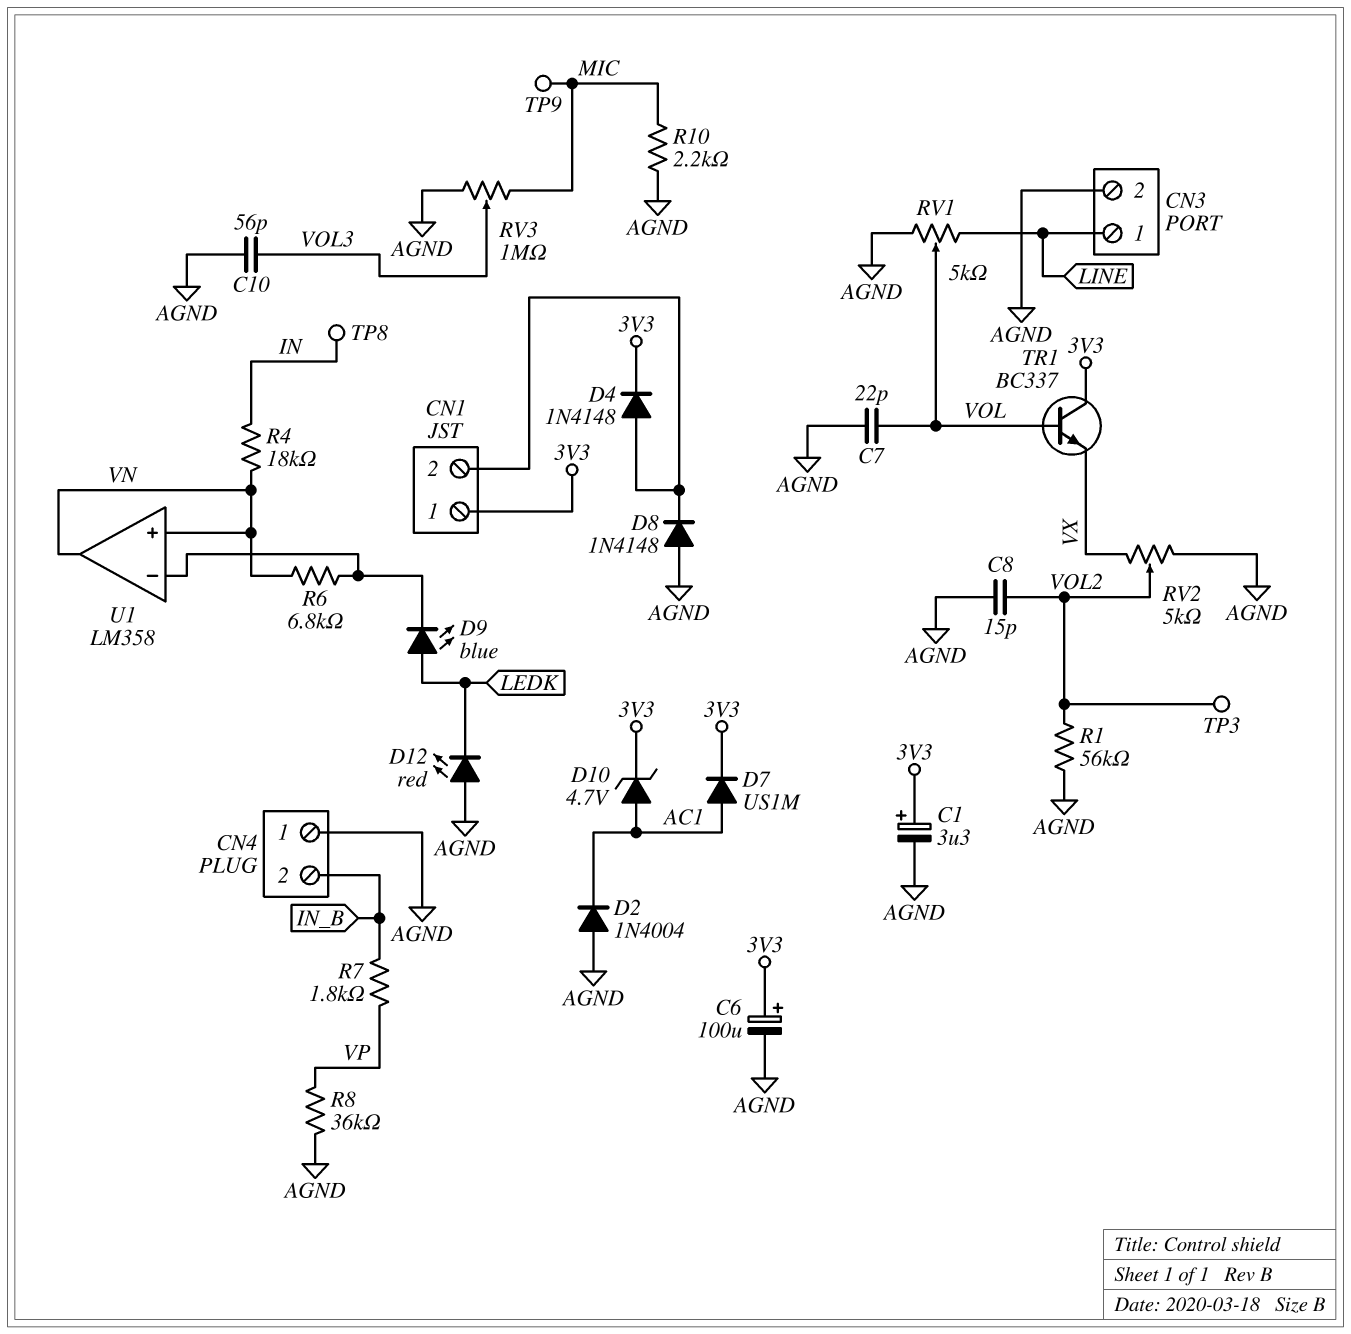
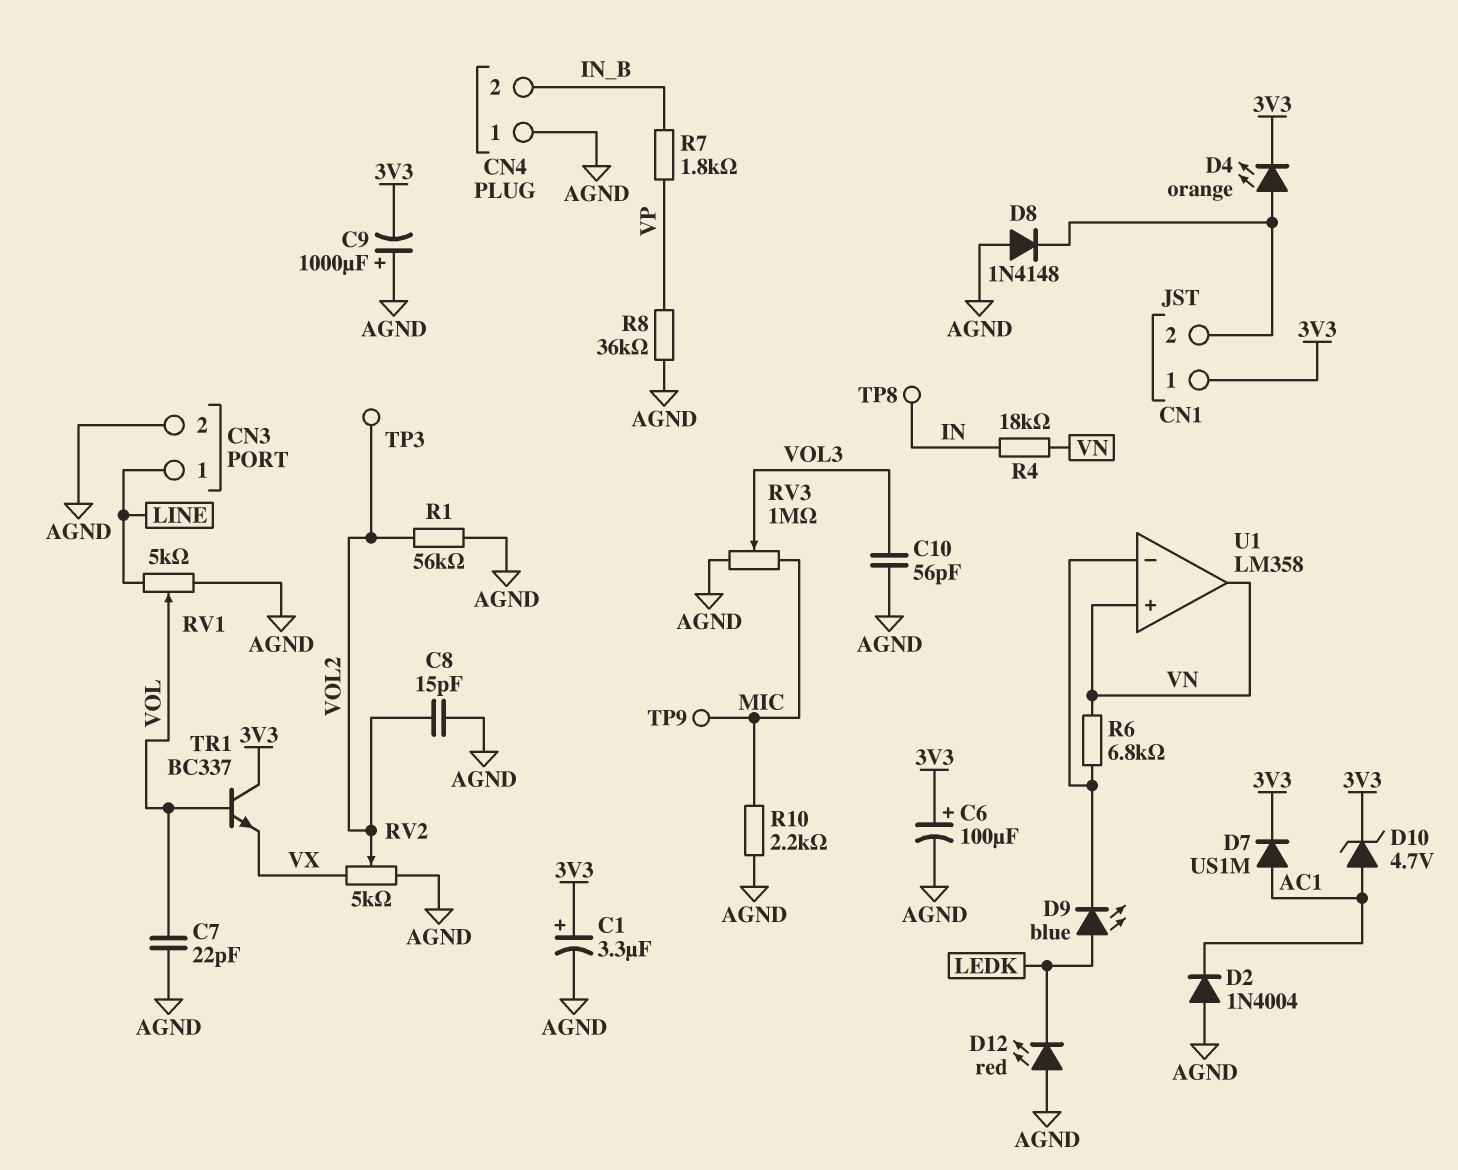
C9: none -> 1000uF (plus AGND, minus 3V3)
D4: diode 1N4148 (A CN1/2, K 3V3) -> LED orange (A CN1/2, K 3V3)

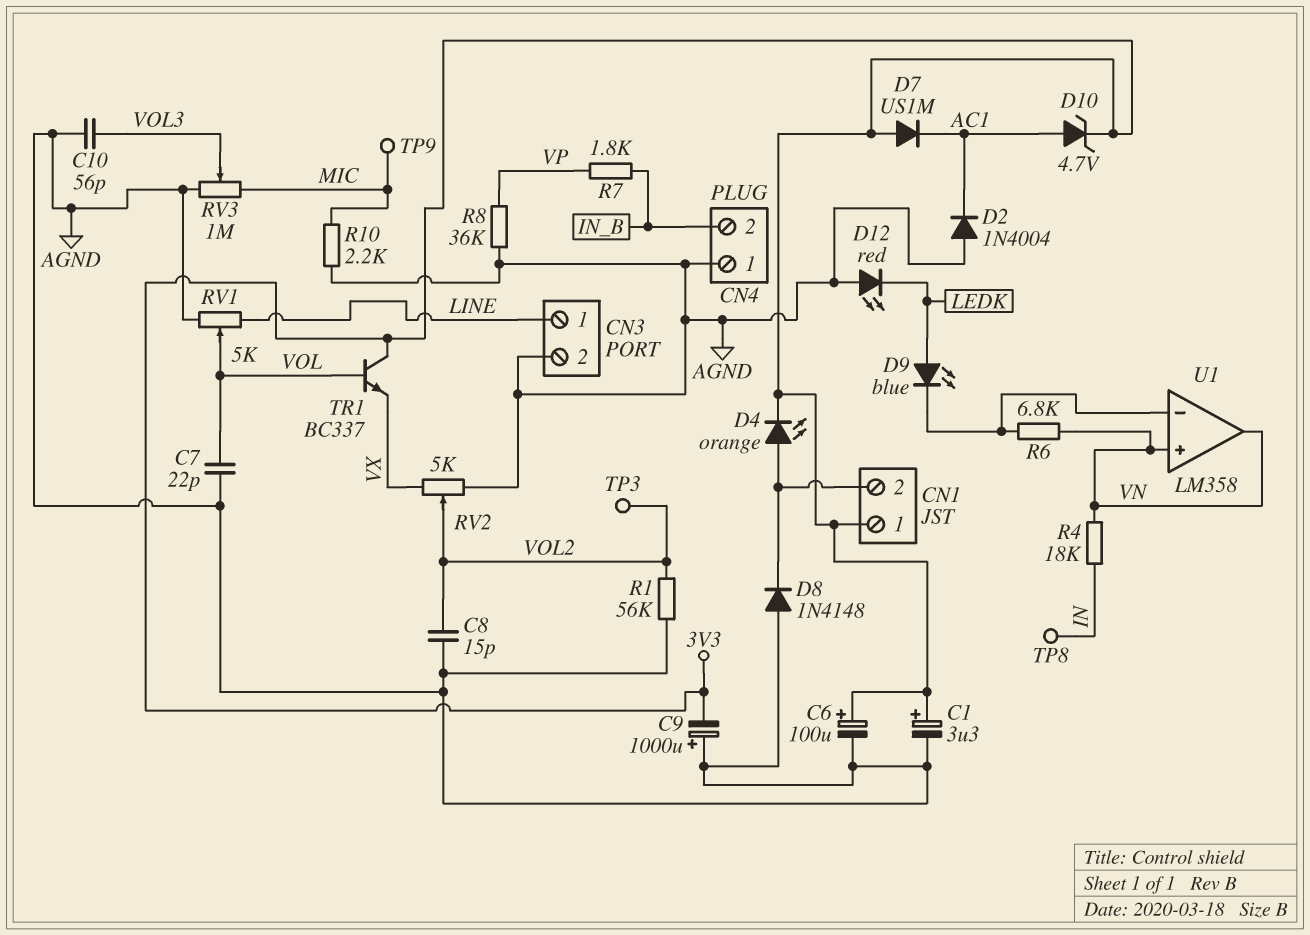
D7: diode US1M (A AC1, K 3V3) -> diode US1M (A 3V3, K AC1)

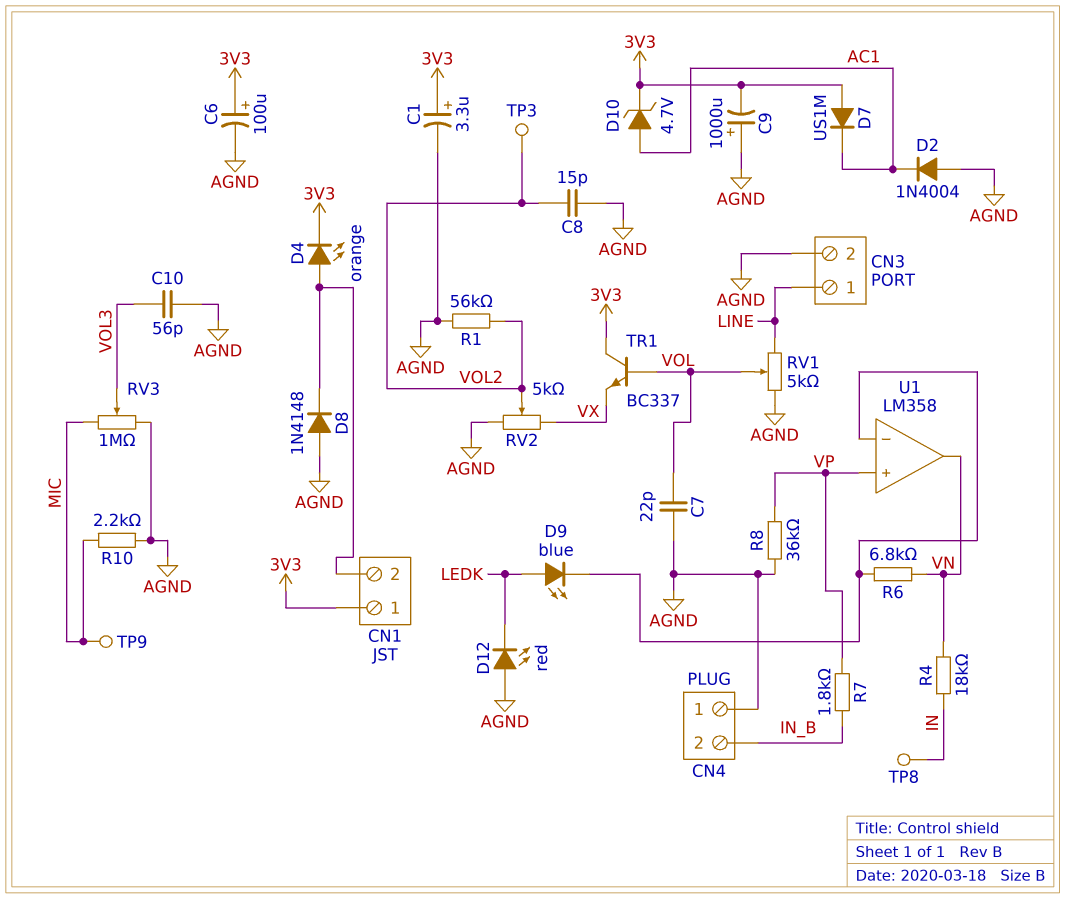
U1 pin in+: VN -> VP

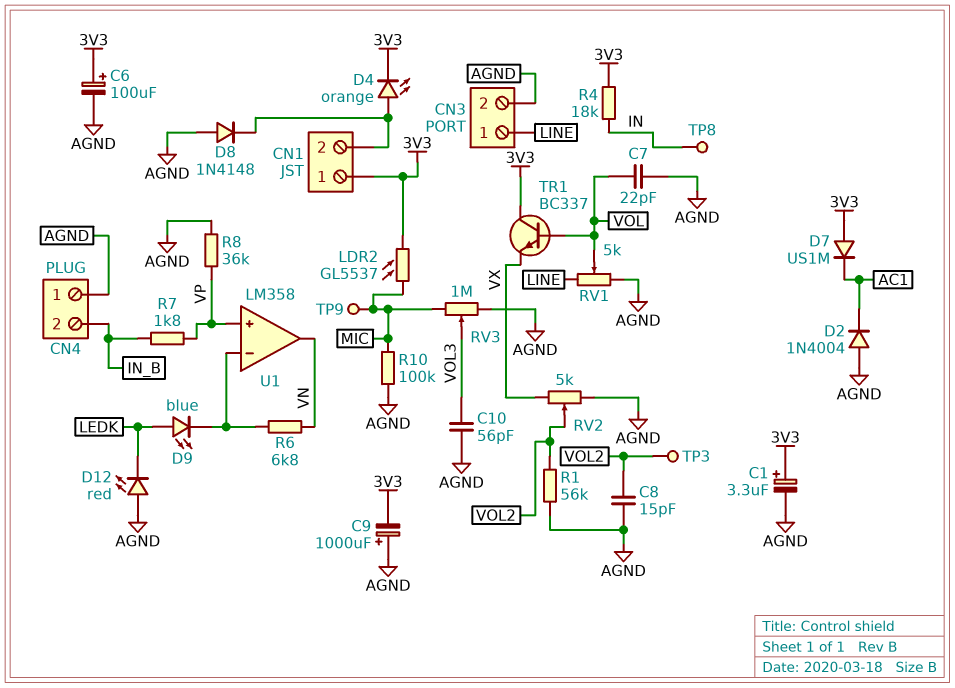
D10: zener 4.7V (A AC1, K 3V3) -> none
LDR2: none -> GL5537 (3V3, MIC)
R4: 18k (IN, VN) -> 18k (3V3, IN)
R10: 2.2k (AGND, MIC) -> 100k (AGND, MIC)

